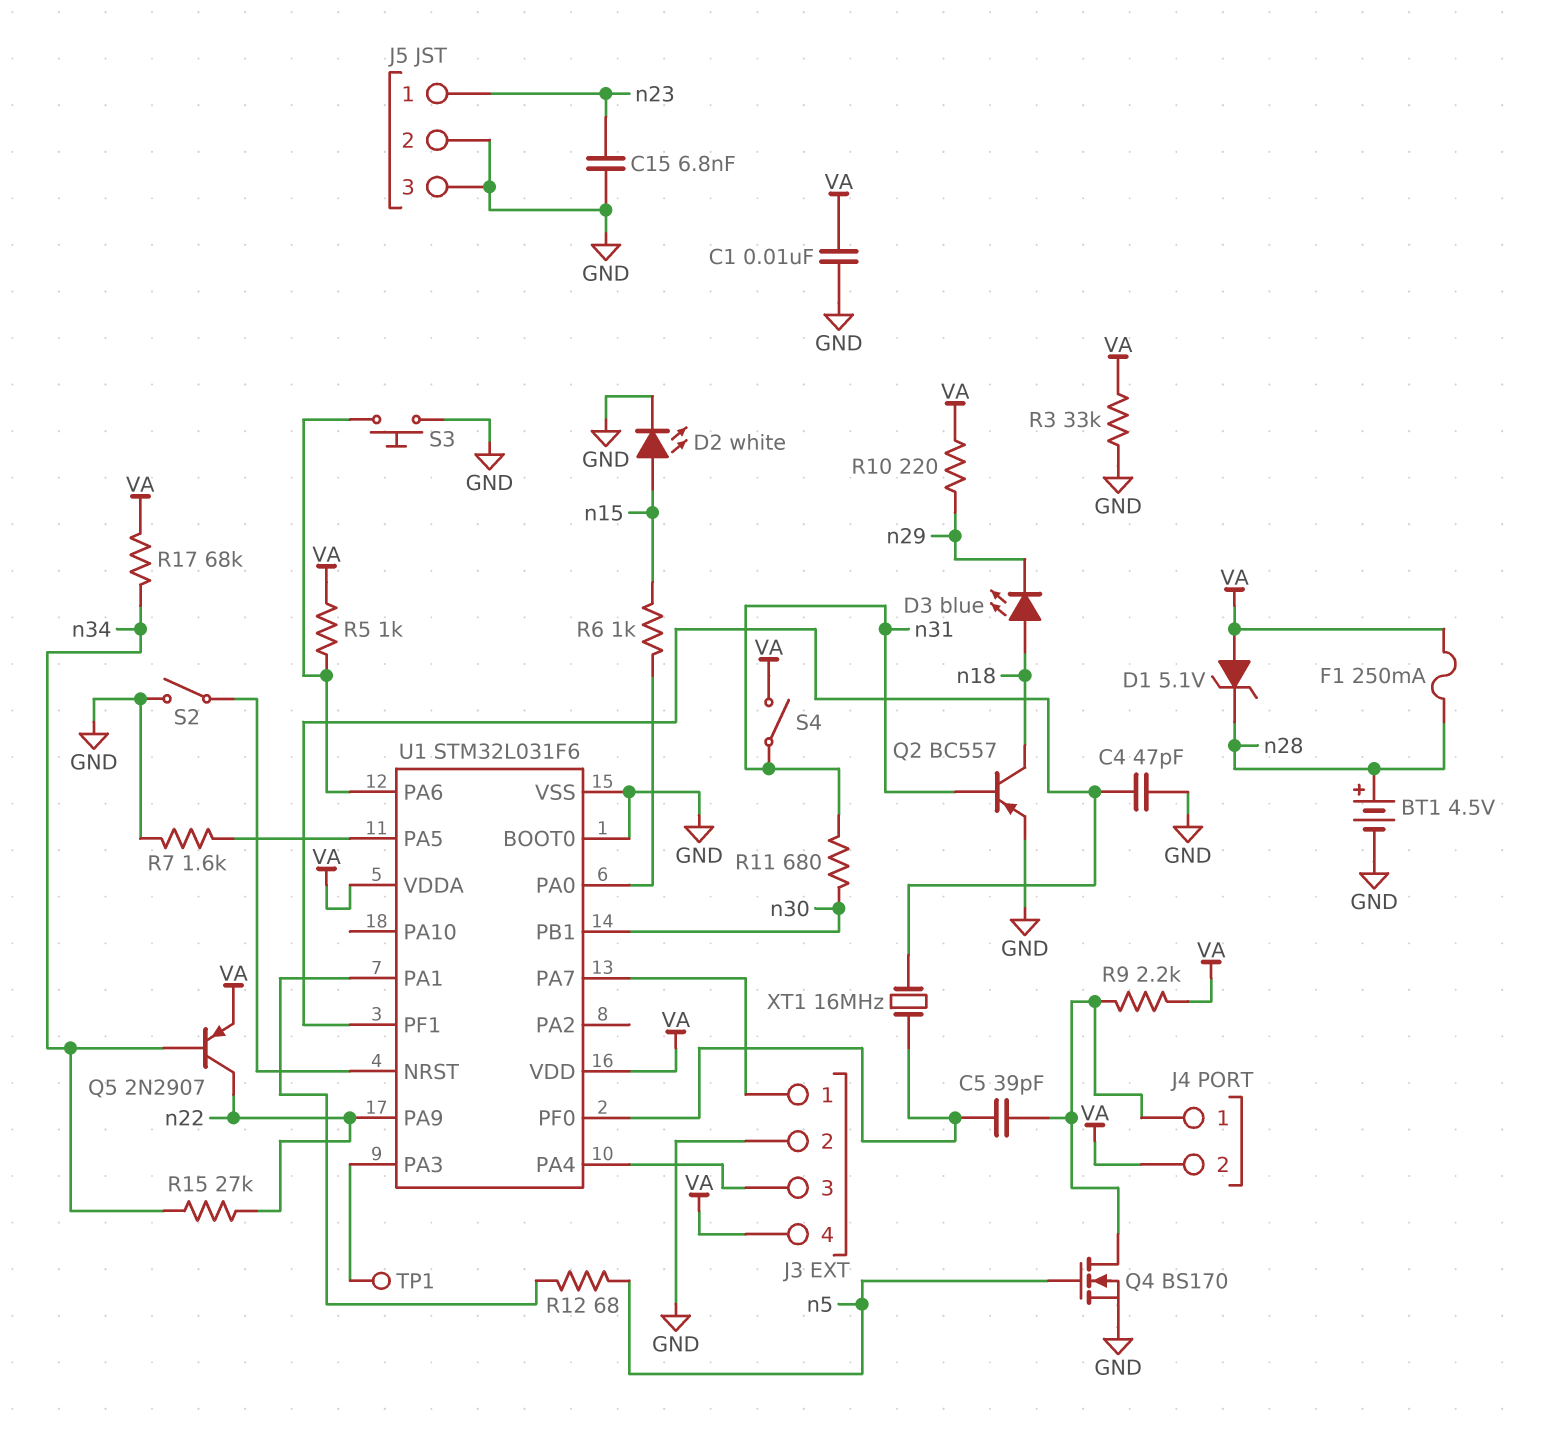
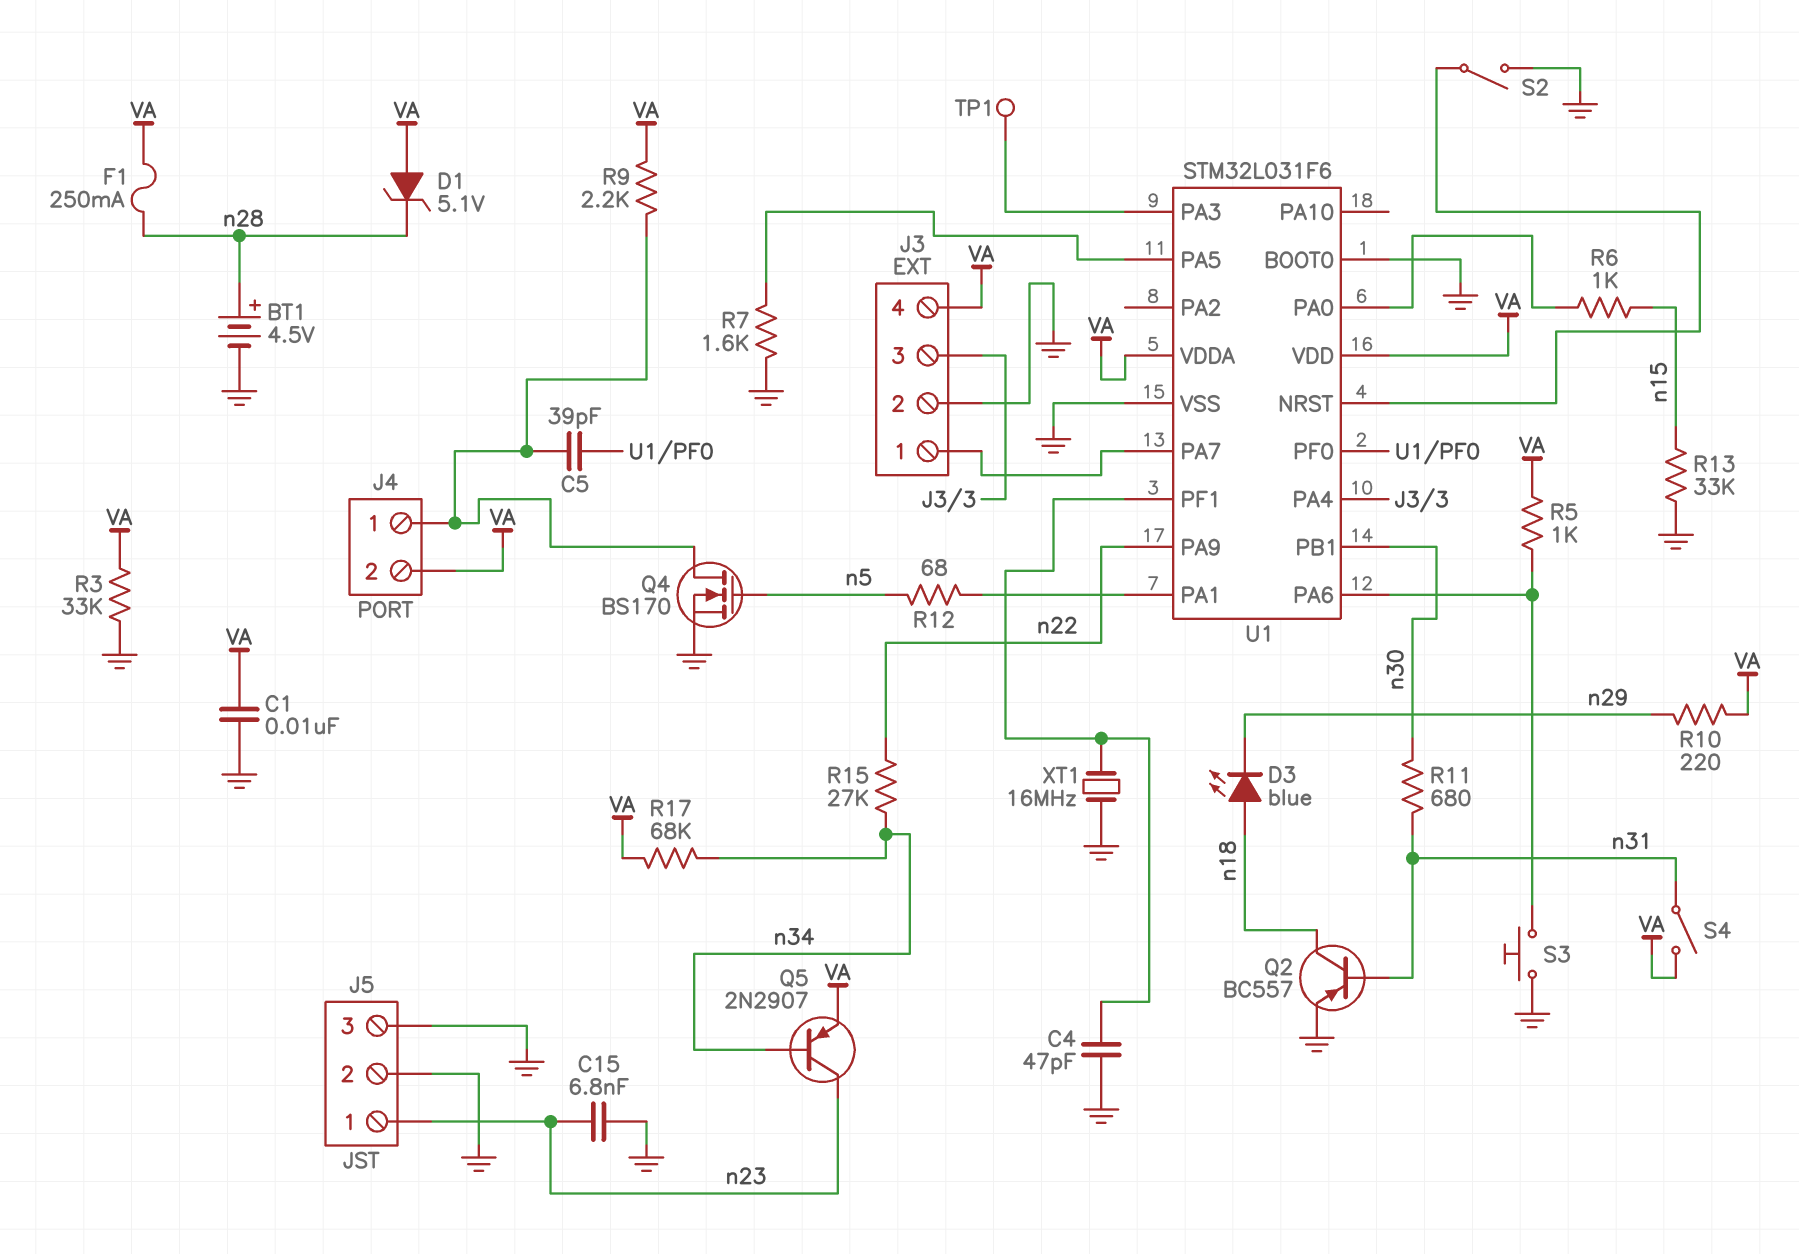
D2: LED white (A n15, K GND) -> none
Q5: PNP 2N2907 (B n34, C n22, E VA) -> PNP 2N2907 (B n34, C n23, E VA)
R13: none -> 33k (GND, n15)
XT1: 16MHz (U1/PF0, U1/PF1) -> 16MHz (GND, U1/PF1)

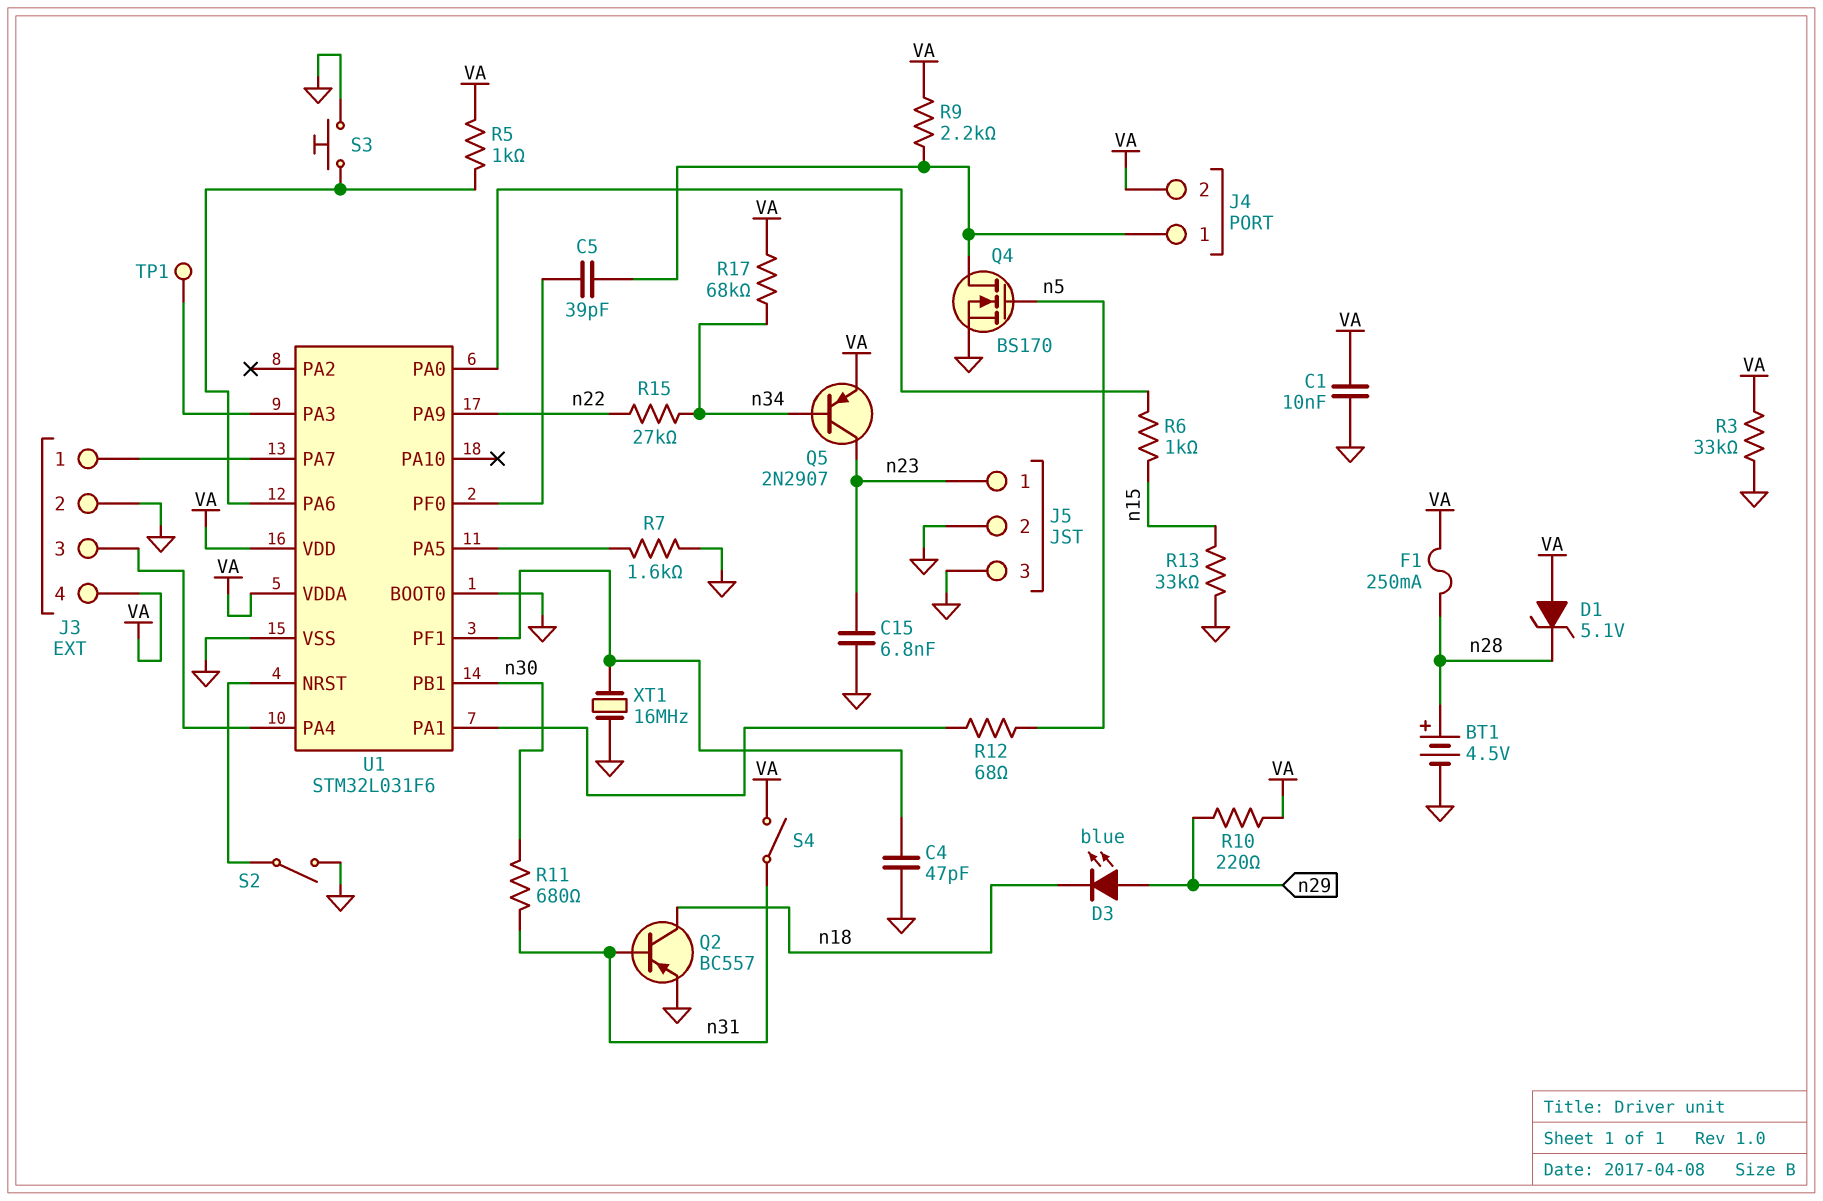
D3: LED blue (A n18, K n29) -> LED blue (A n29, K n18)

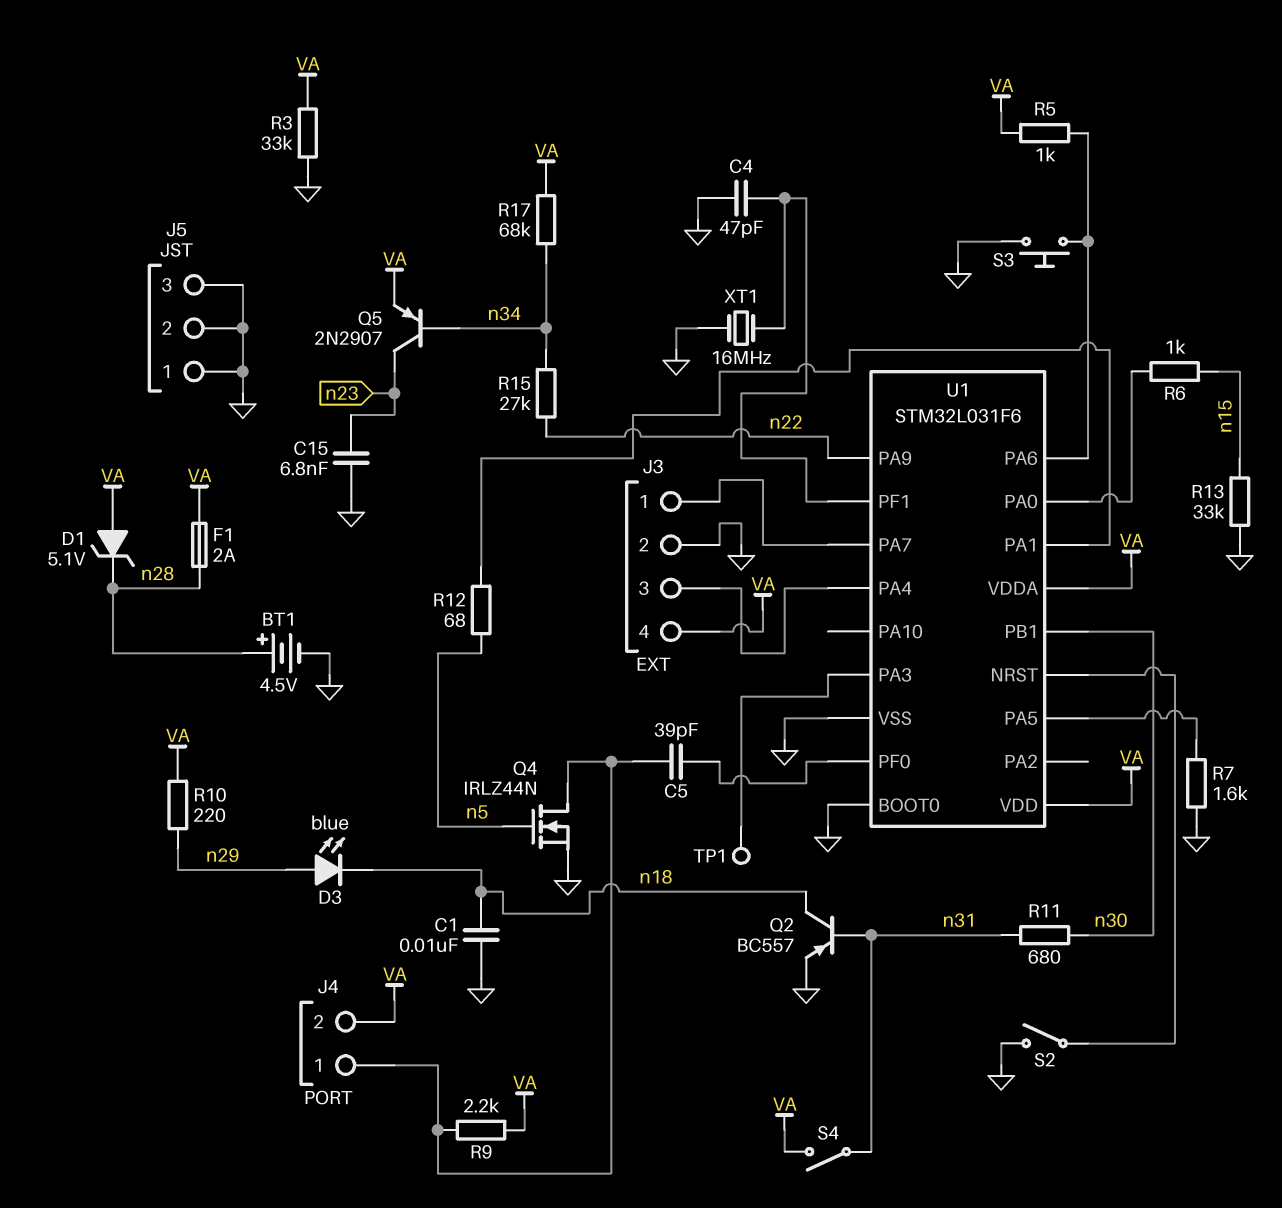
C1: 10nF (GND, VA) -> 10nF (GND, n18)
F1: 250mA (VA, n28) -> 2A (VA, n28)
J5 pin 1: n23 -> GND
Q4: NMOS BS170 (G n5, D J4/1, S GND) -> NMOS IRLZ44N (G n5, D J4/1, S GND)

